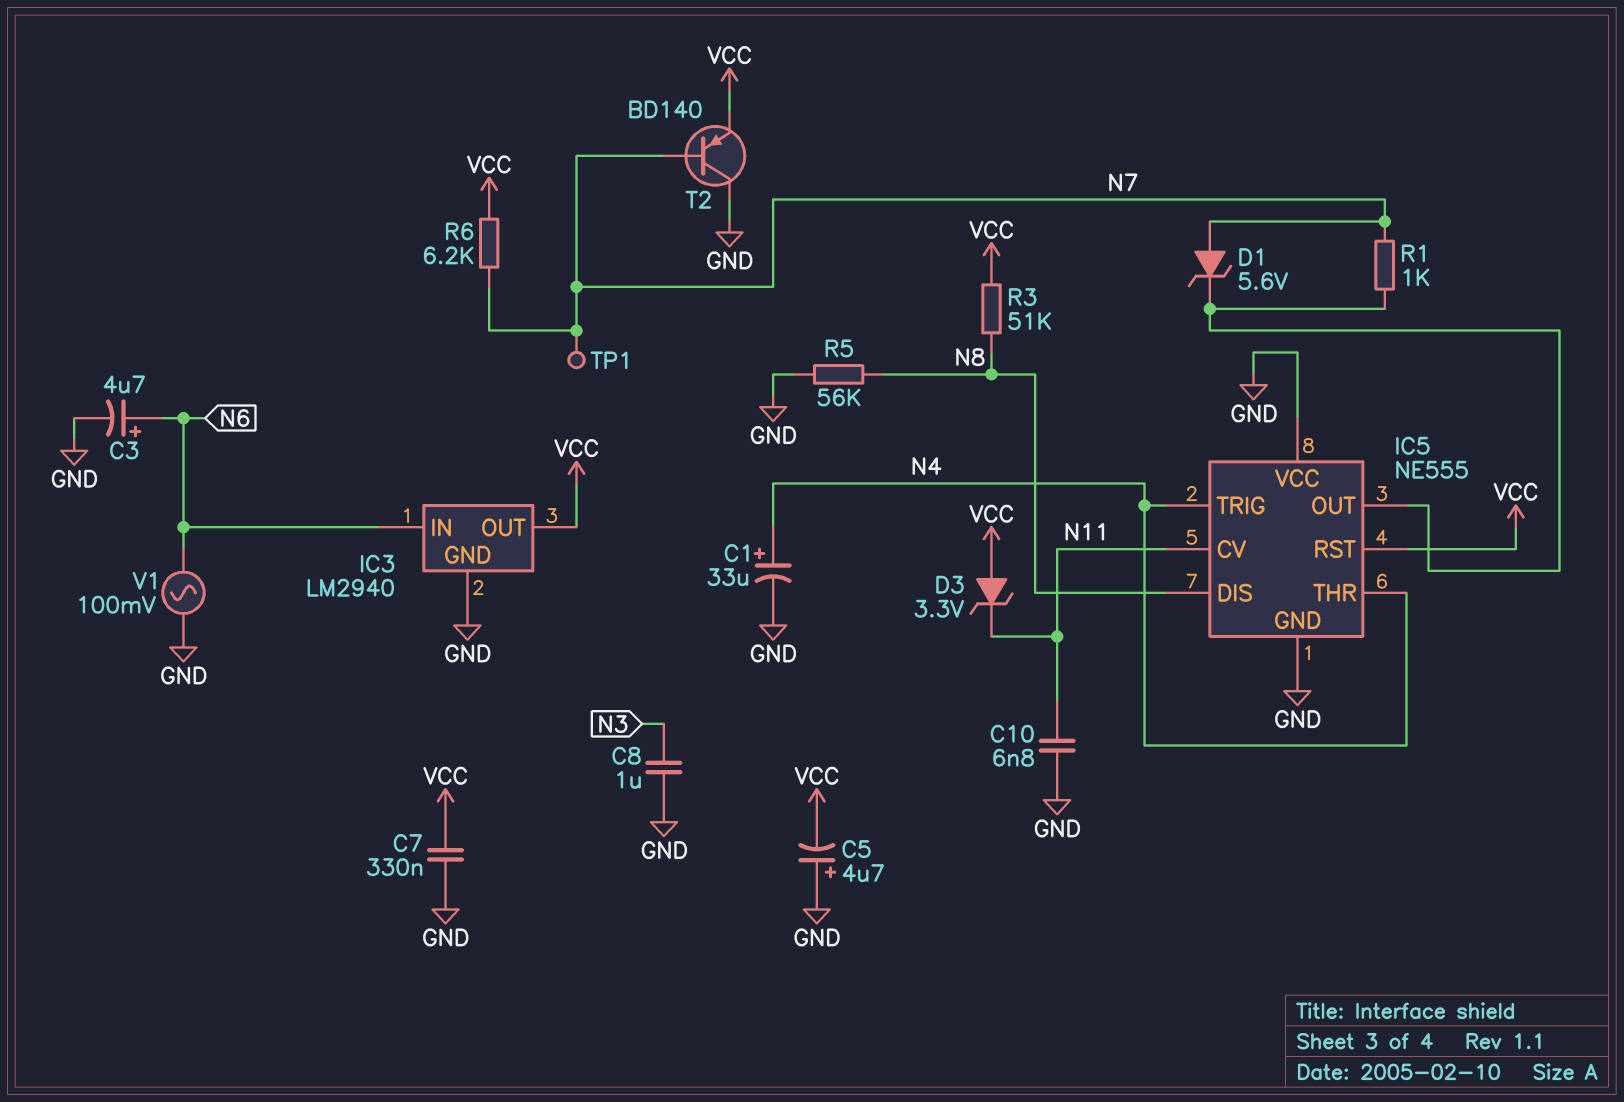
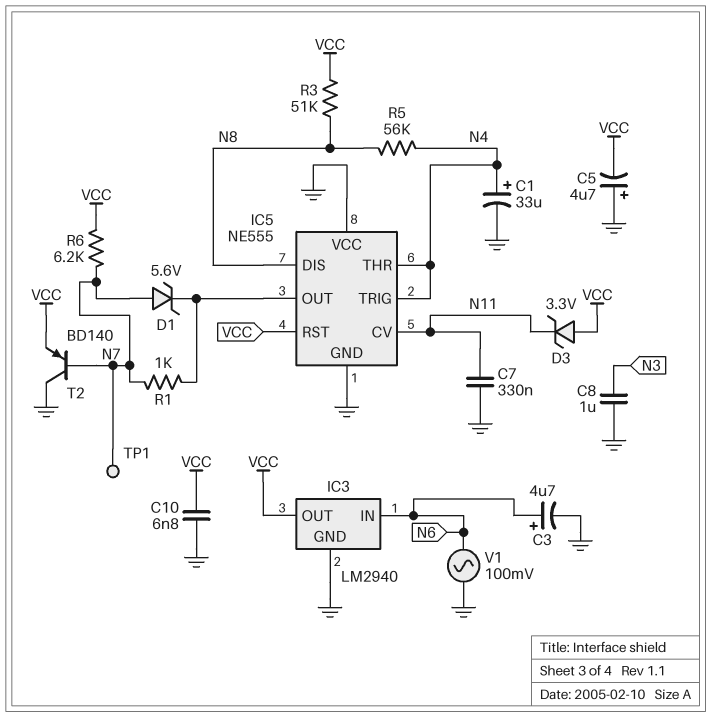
C7: 330nF (GND, VCC) -> 330nF (GND, N11)
C10: 6.8nF (GND, N11) -> 6.8nF (GND, VCC)
R5: 56k (GND, N8) -> 56k (N4, N8)

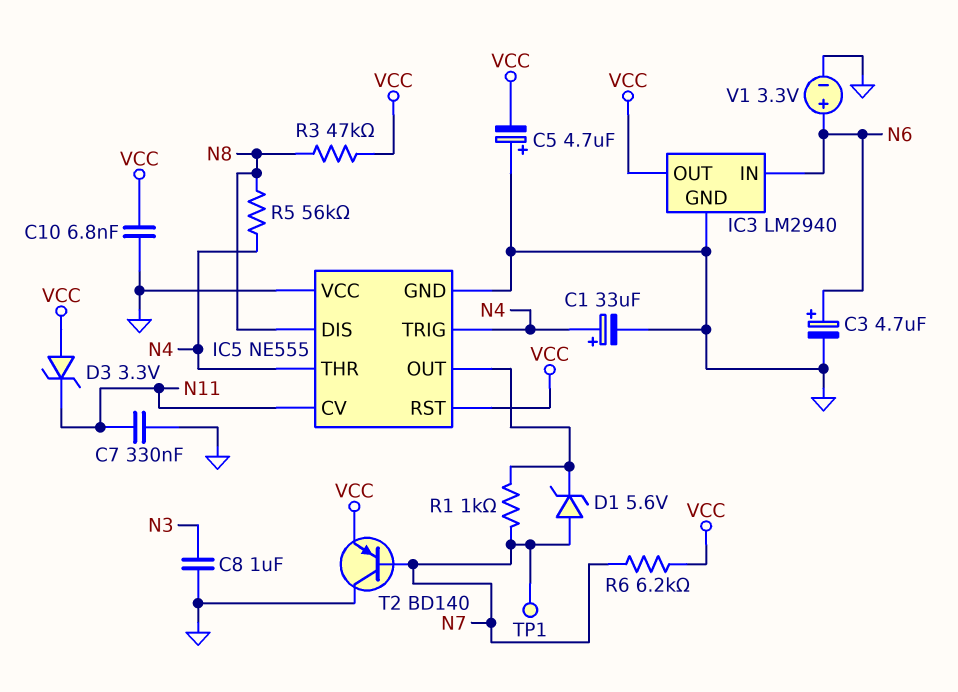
R3: 51k (N8, VCC) -> 47k (N8, VCC)
V1: AC 100mV (GND, N6) -> 3.3V (plus N6, minus GND)

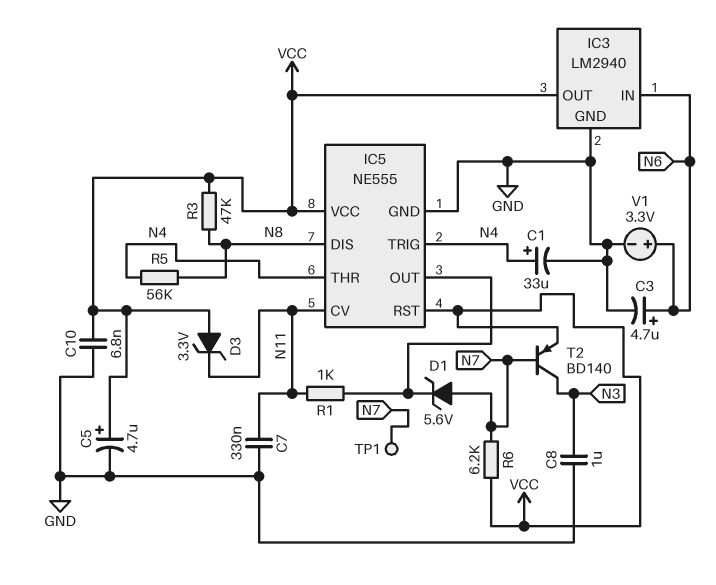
C5: 4.7uF (plus GND, minus VCC) -> 4.7uF (plus VCC, minus GND)
IC5 pin VCC: GND -> VCC
R1: 1k (IC5/OUT, N7) -> 1k (IC5/OUT, N11)
T2: PNP BD140 (B N7, C GND, E VCC) -> PNP BD140 (B N7, C N3, E VCC)

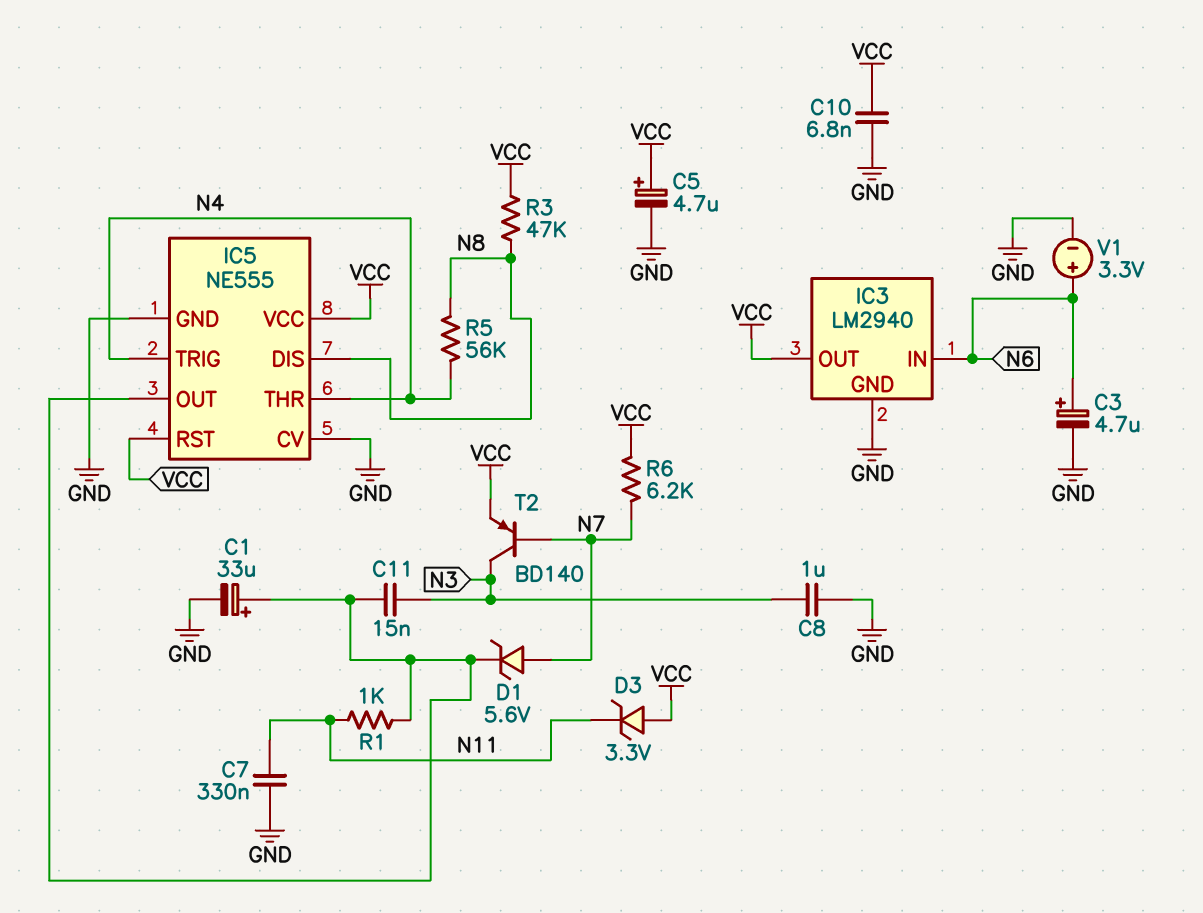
C1: 33uF (plus N4, minus GND) -> 33uF (plus IC5/OUT, minus GND)
C11: none -> 15nF (IC5/OUT, N3)
IC5 pin CV: N11 -> GND
TP1: test point (N7) -> none

